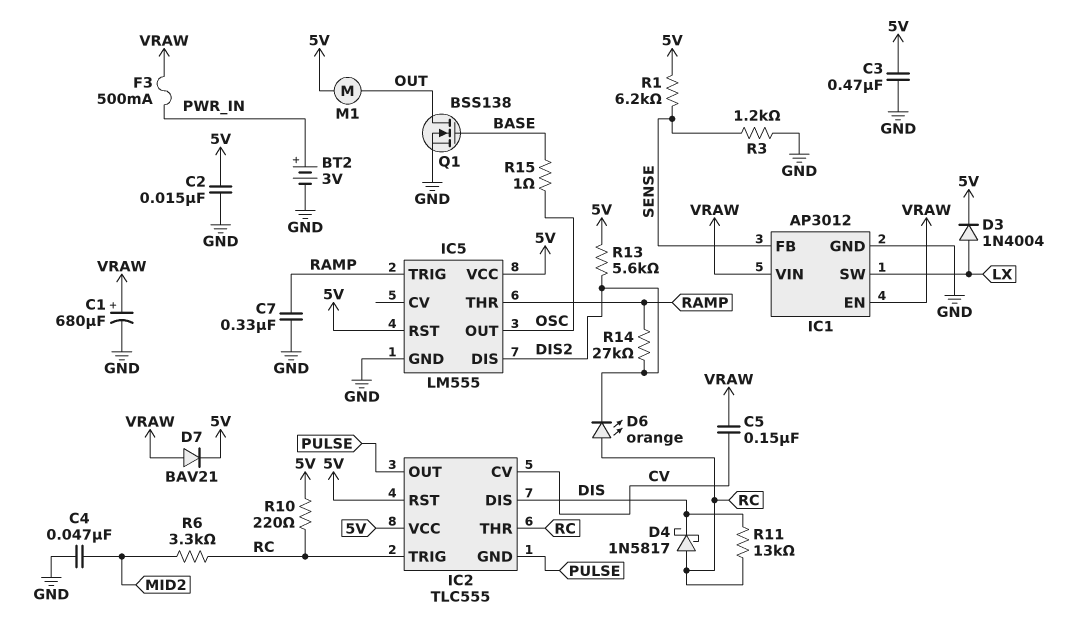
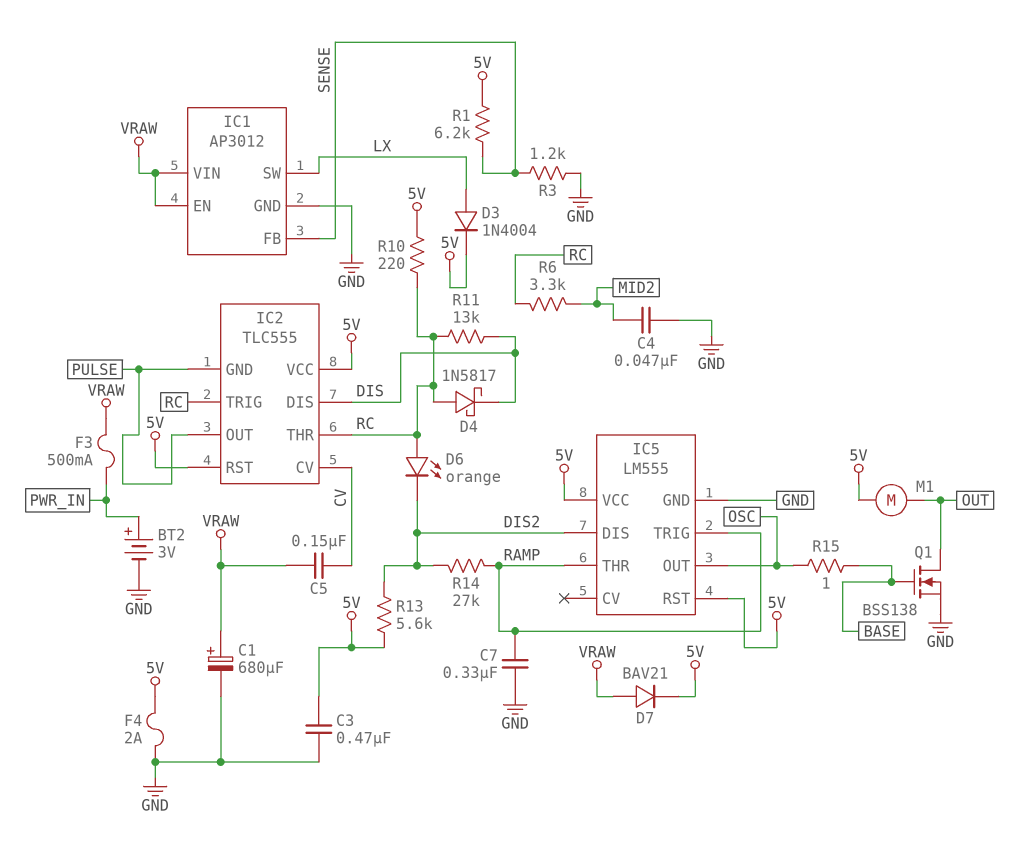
C2: 15nF (5V, GND) -> none
F4: none -> 2A (5V, GND)

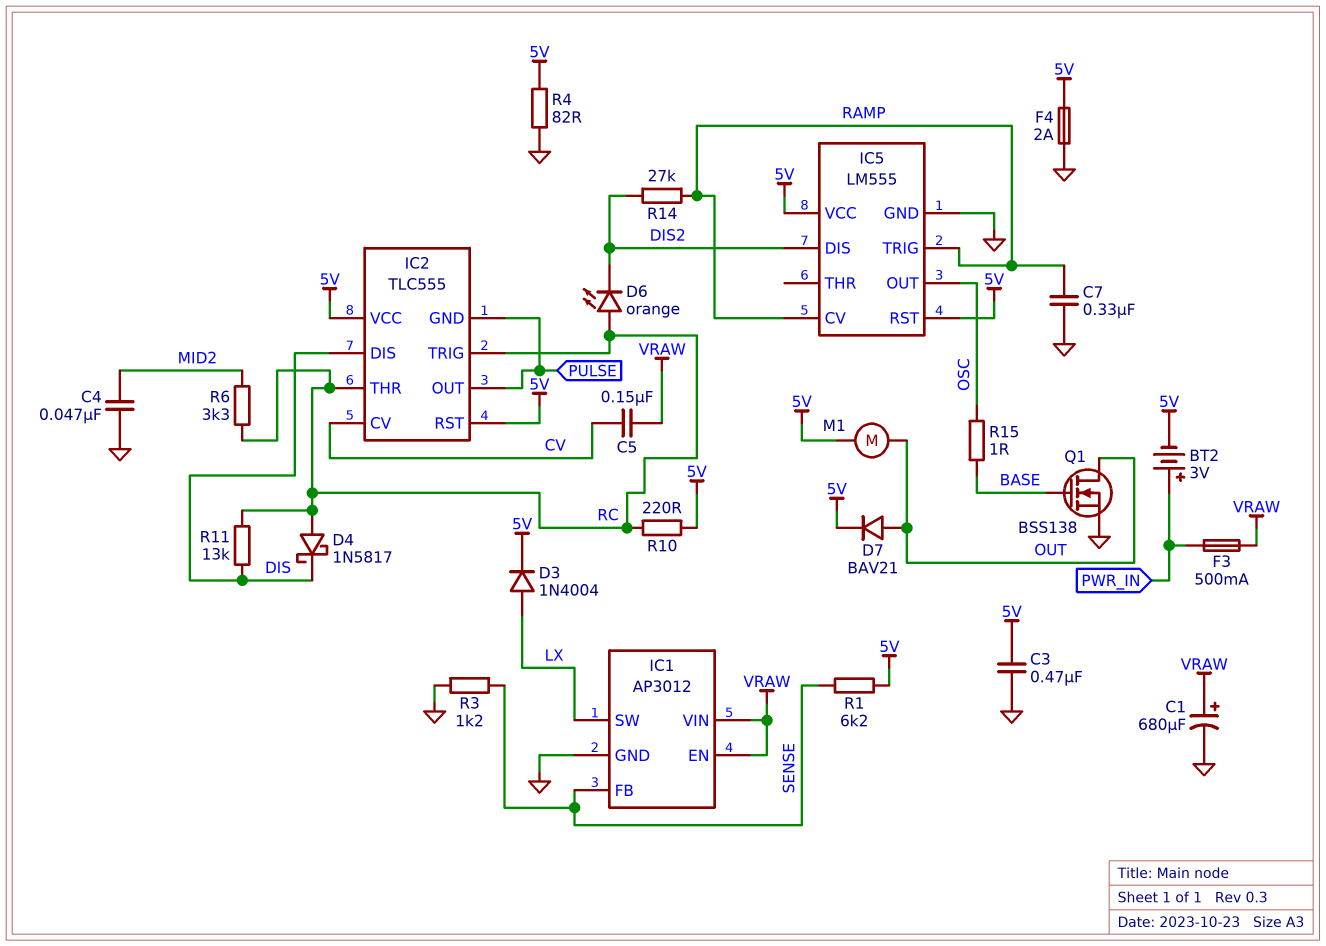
BT2: 3V (plus PWR_IN, minus GND) -> 3V (plus PWR_IN, minus 5V)
D7: diode BAV21 (A VRAW, K 5V) -> diode BAV21 (A OUT, K 5V)
IC5 pin CV: none -> RAMP
IC5 pin THR: RAMP -> none
R4: none -> 82 (5V, GND)
R13: 5.6k (5V, DIS2) -> none

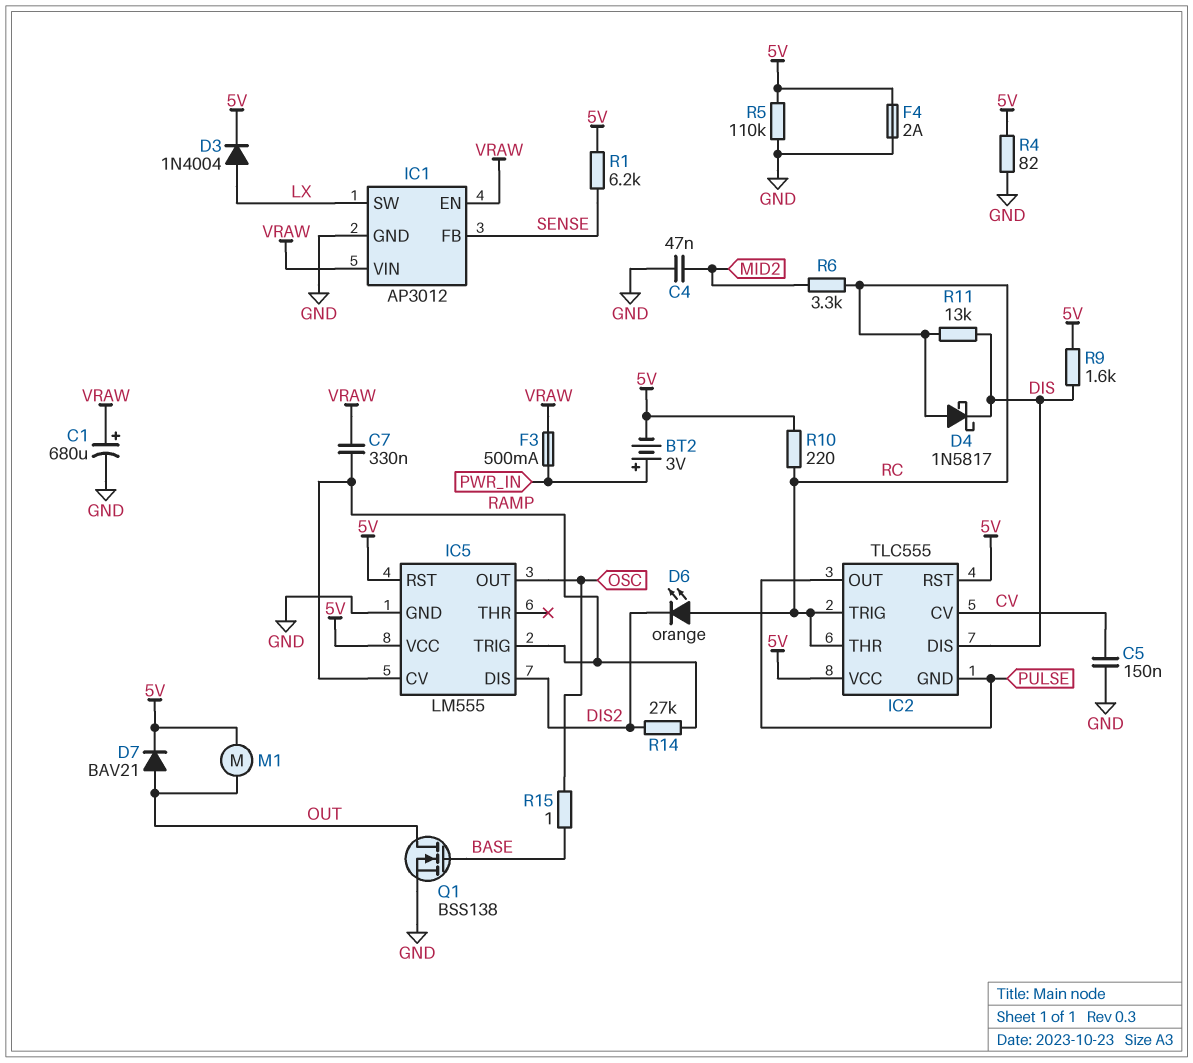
C3: 470nF (5V, GND) -> none
C5: 150nF (CV, VRAW) -> 150nF (CV, GND)
C7: 330nF (GND, RAMP) -> 330nF (RAMP, VRAW)
R3: 1.2k (GND, SENSE) -> none
R5: none -> 110k (5V, GND)
R9: none -> 1.6k (5V, DIS)

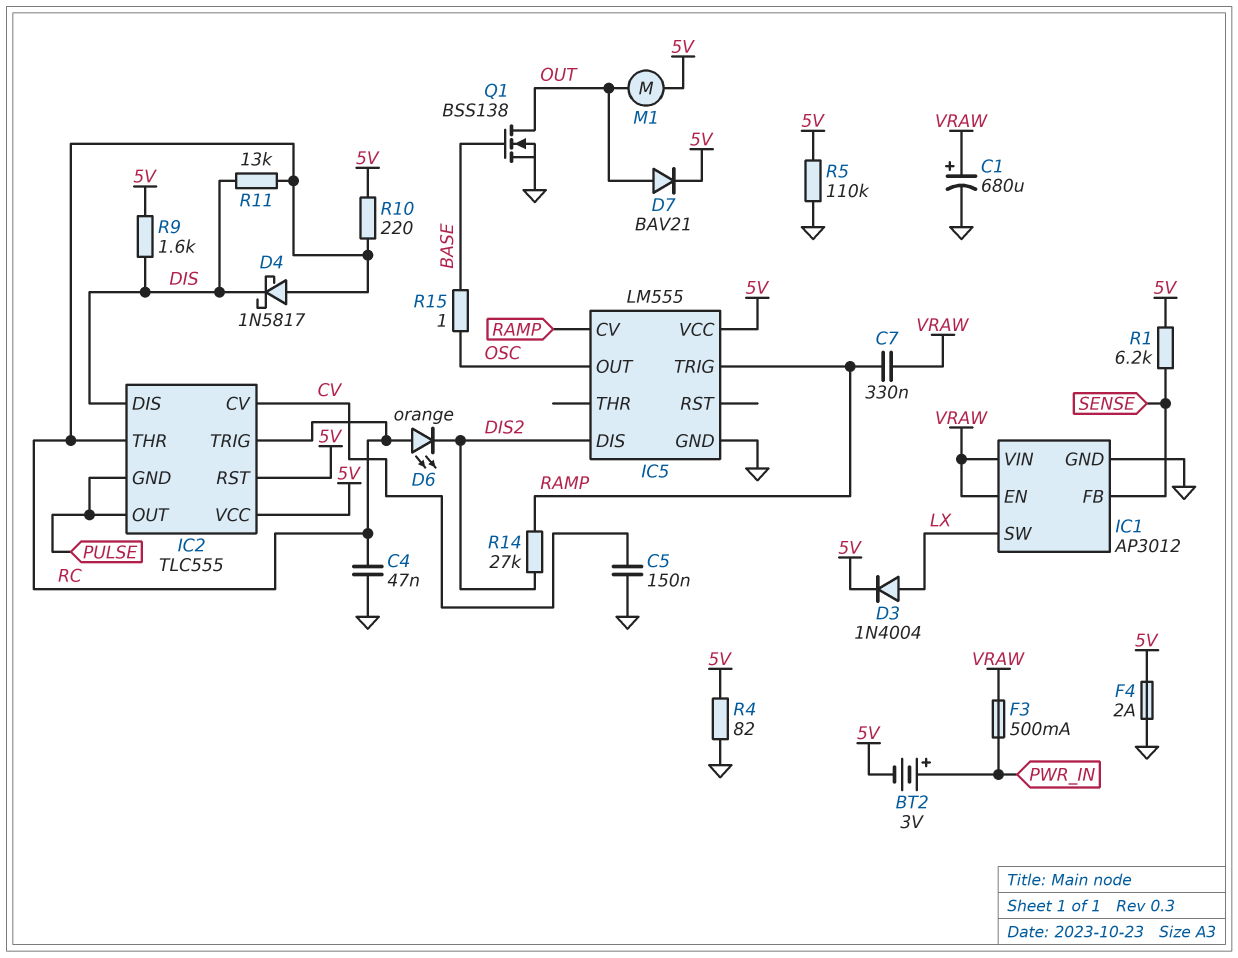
C4: 47nF (GND, MID2) -> 47nF (GND, RC)
IC5 pin RST: 5V -> none
R6: 3.3k (MID2, RC) -> none

